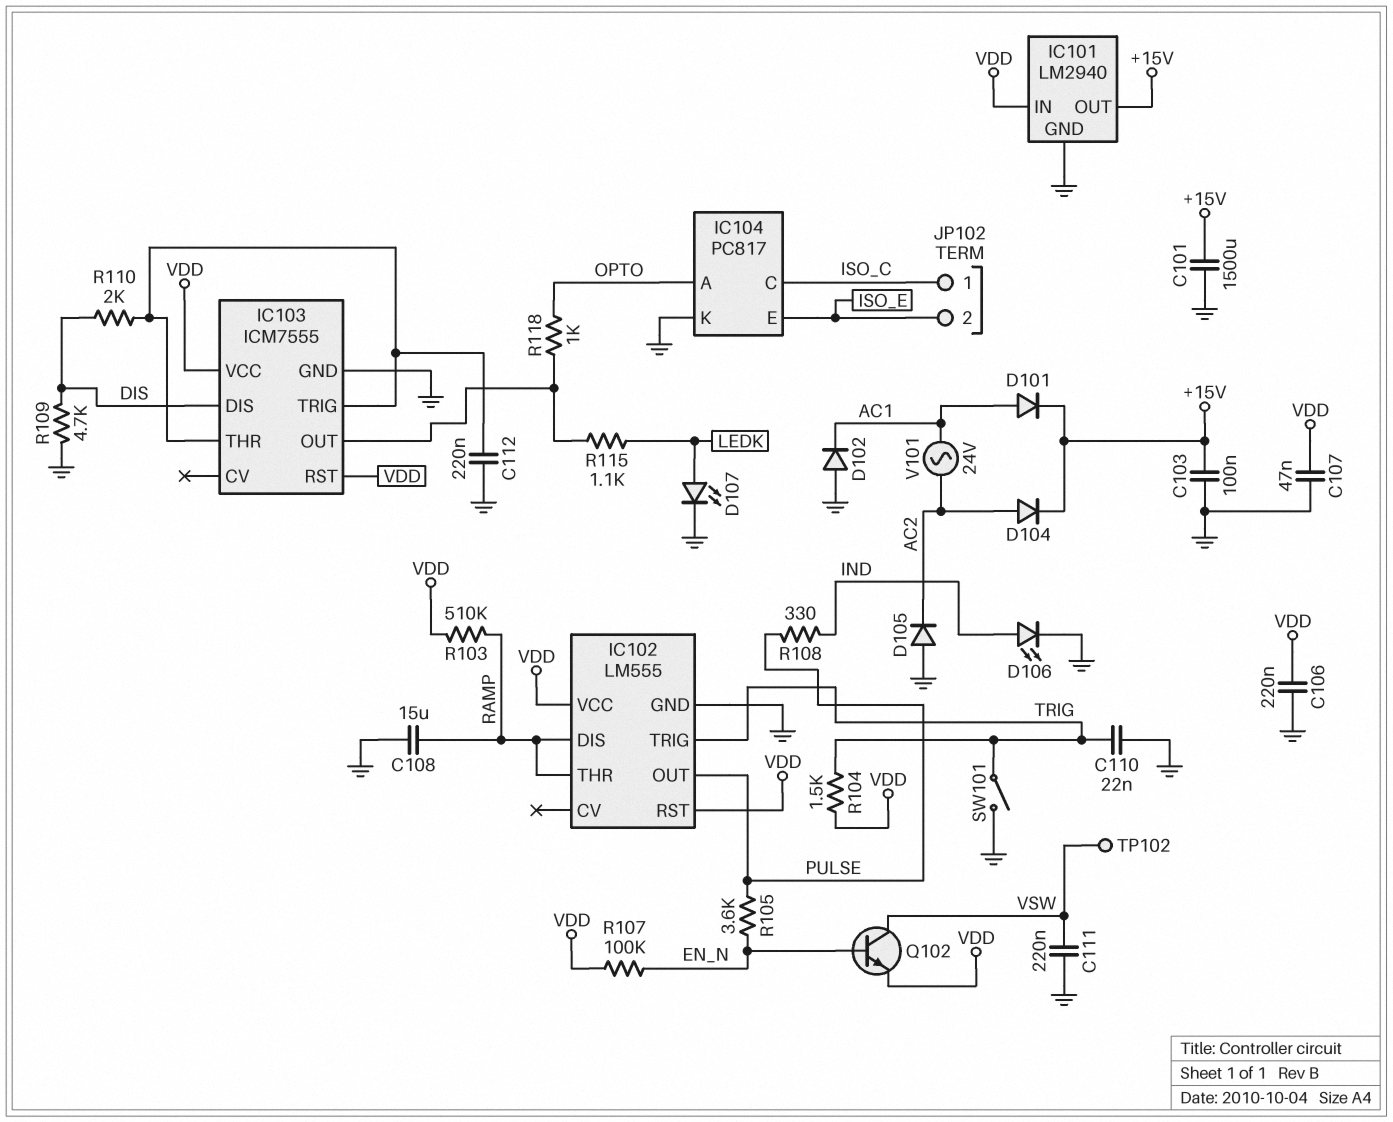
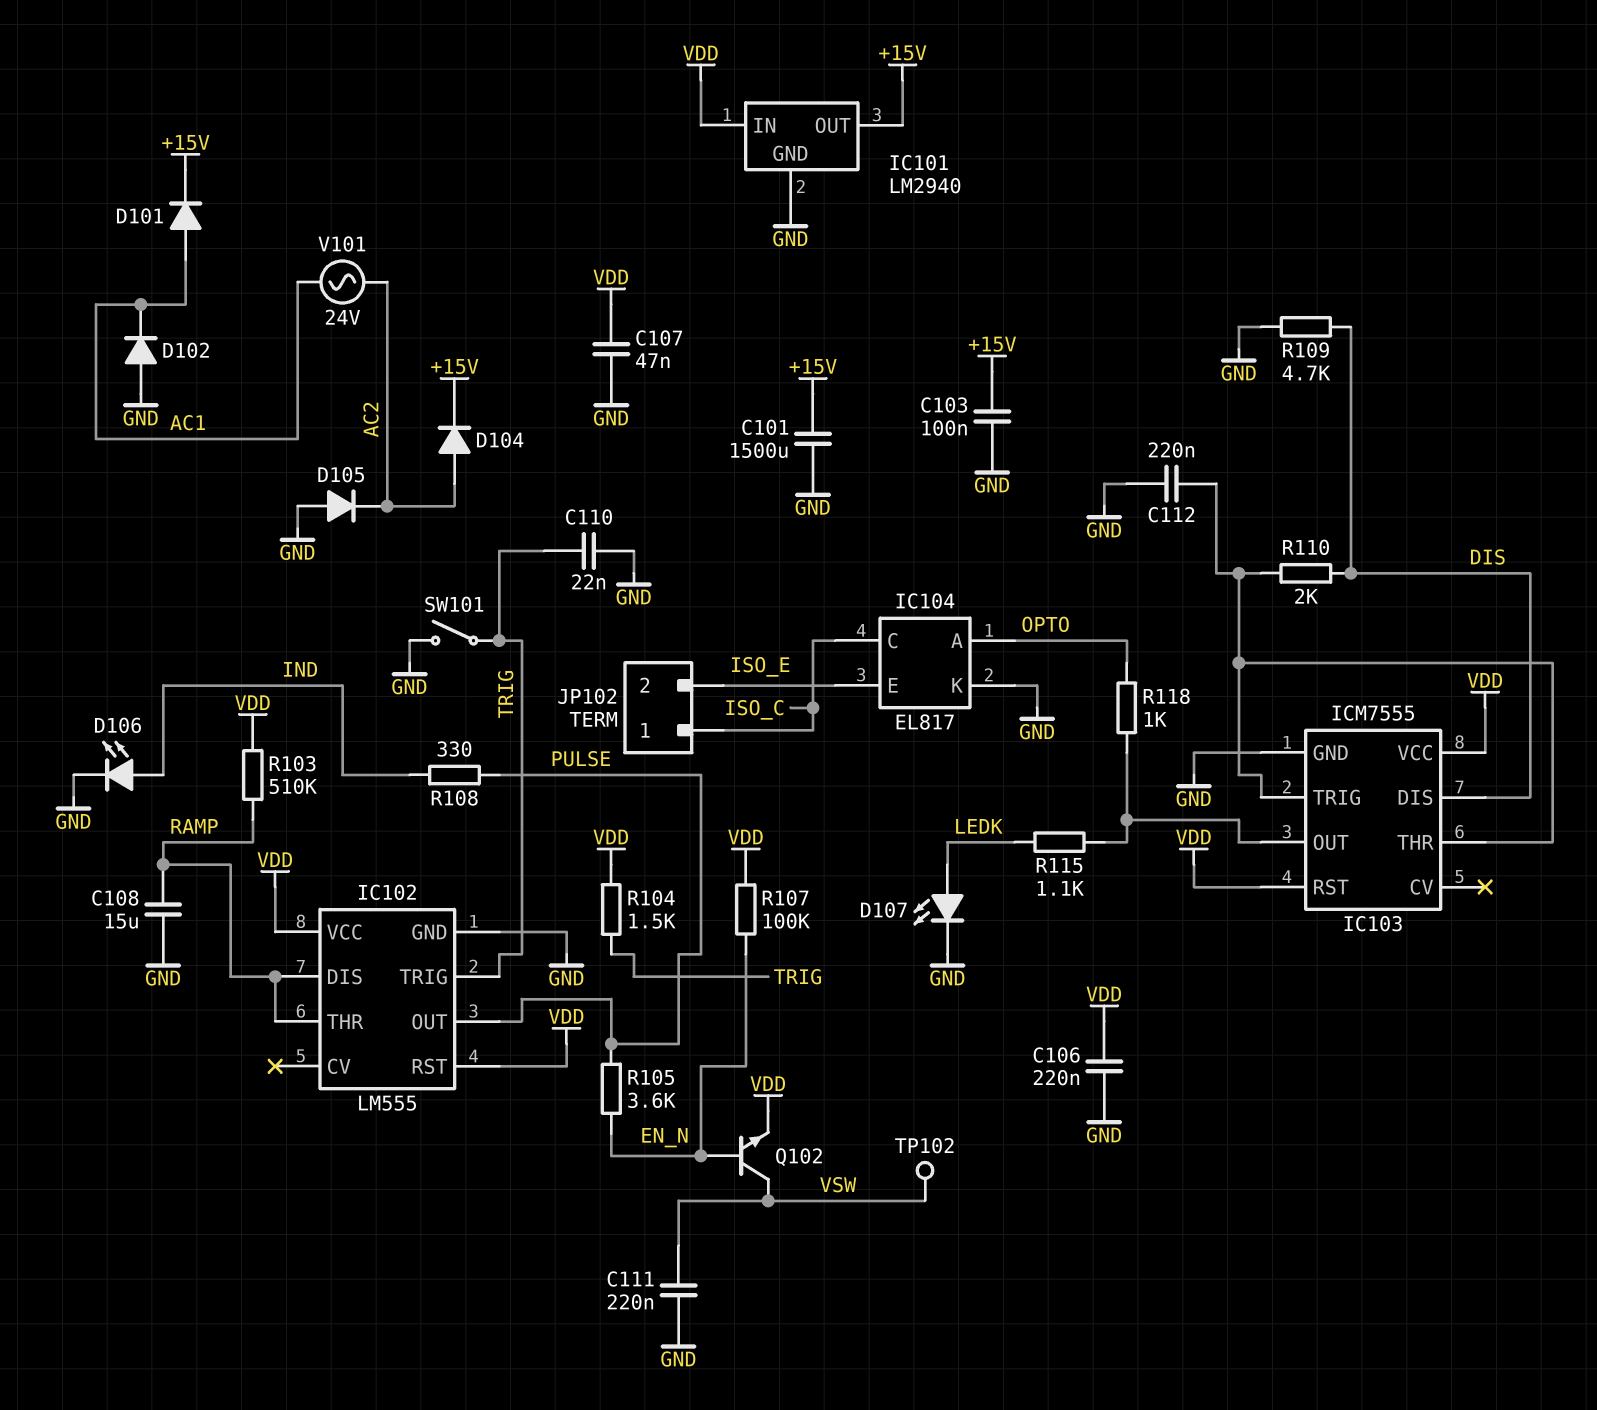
IC104: PC817 -> EL817

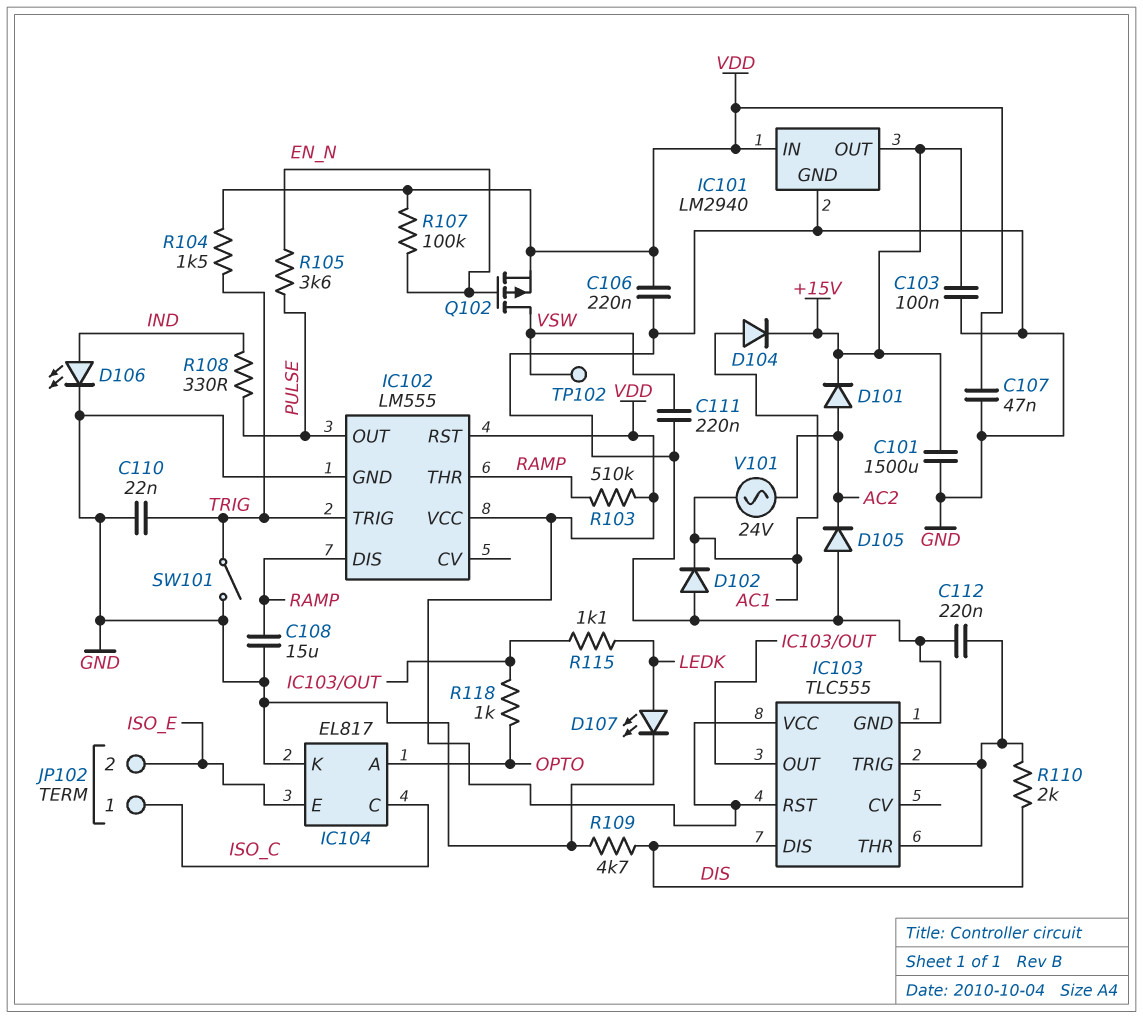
D101: diode (A AC1, K +15V) -> diode (A AC2, K +15V)
D104: diode (A AC2, K +15V) -> diode (A AC1, K +15V)
IC103: ICM7555 -> TLC555
Q102: NPN (B EN_N, C VSW, E VDD) -> PMOS (G EN_N, D VSW, S VDD)

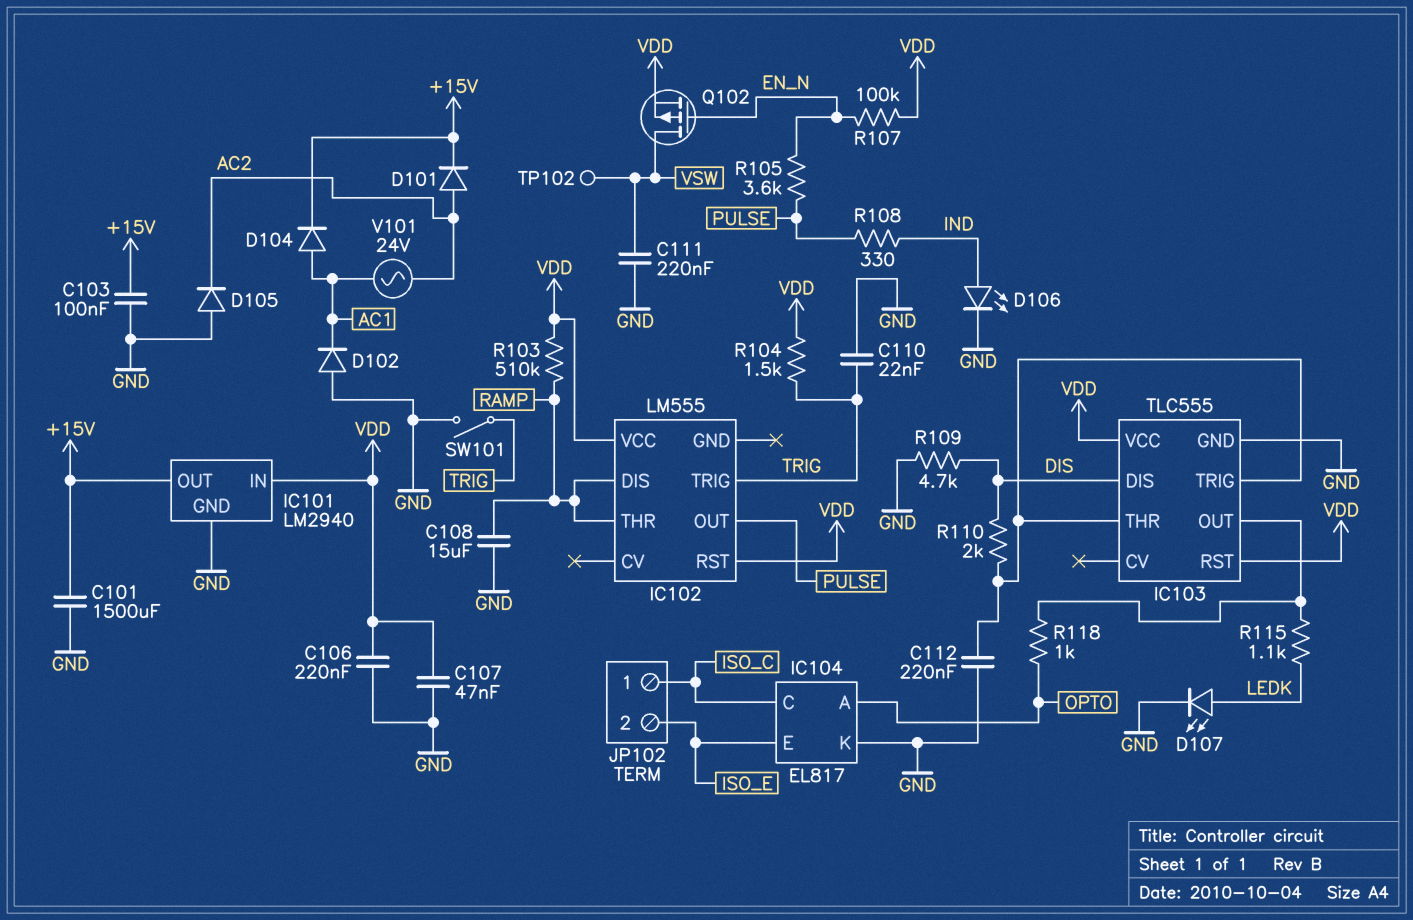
IC102 pin GND: GND -> none

